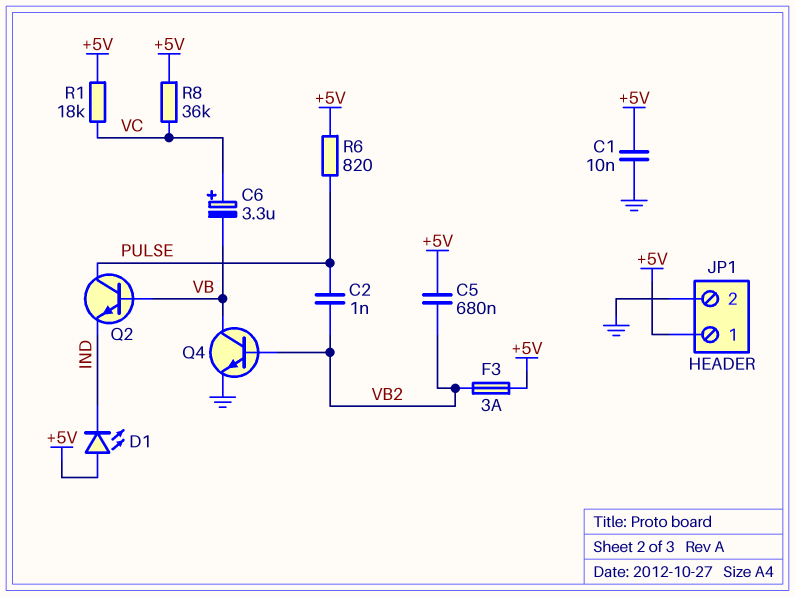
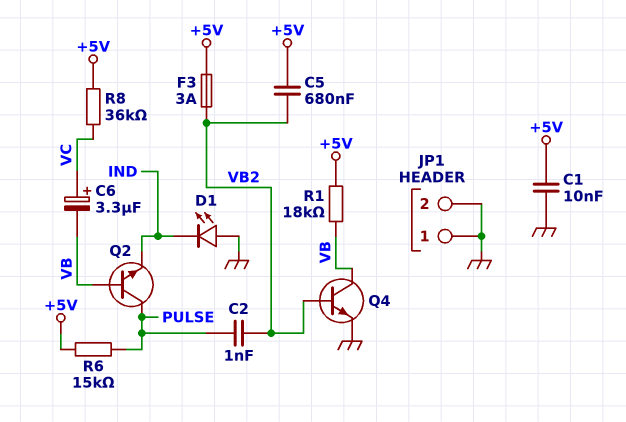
D1: LED (A +5V, K IND) -> LED (A GND, K IND)
JP1 pin 1: +5V -> GND
R1: 18k (+5V, VC) -> 18k (+5V, VB)
R6: 820 (+5V, PULSE) -> 15k (+5V, PULSE)

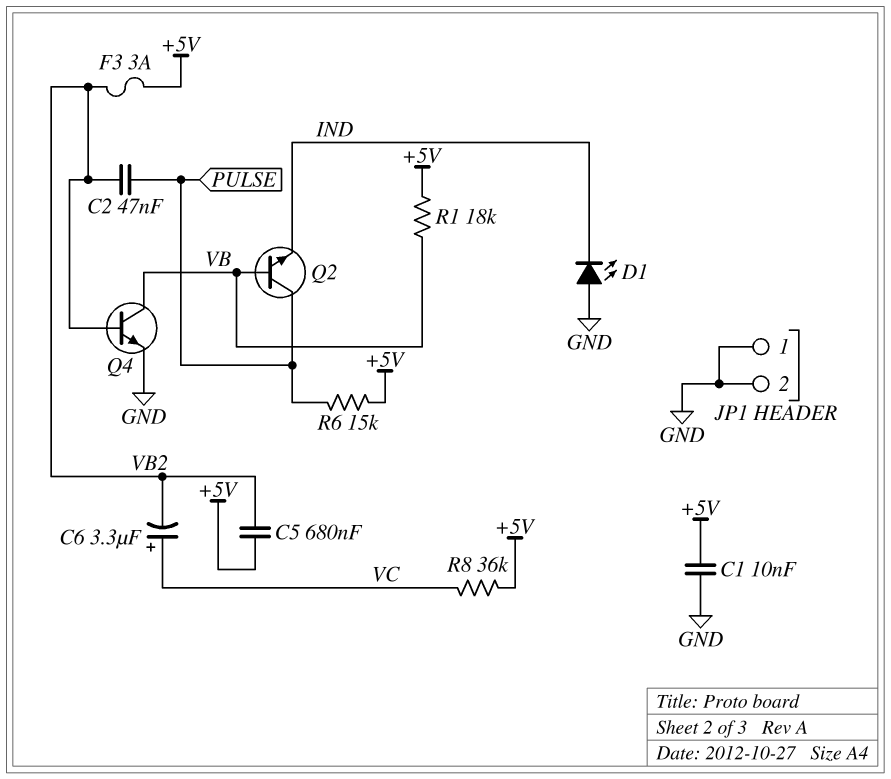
C2: 1nF (PULSE, VB2) -> 47nF (PULSE, VB2)
C6: 3.3uF (plus VC, minus VB) -> 3.3uF (plus VC, minus VB2)

